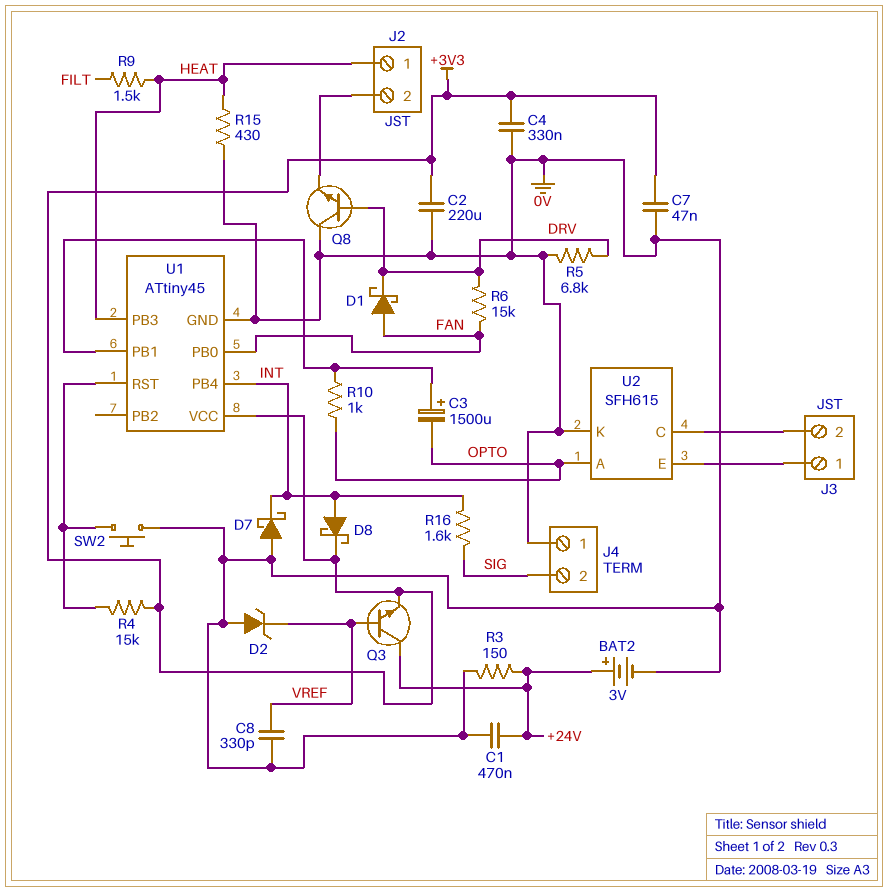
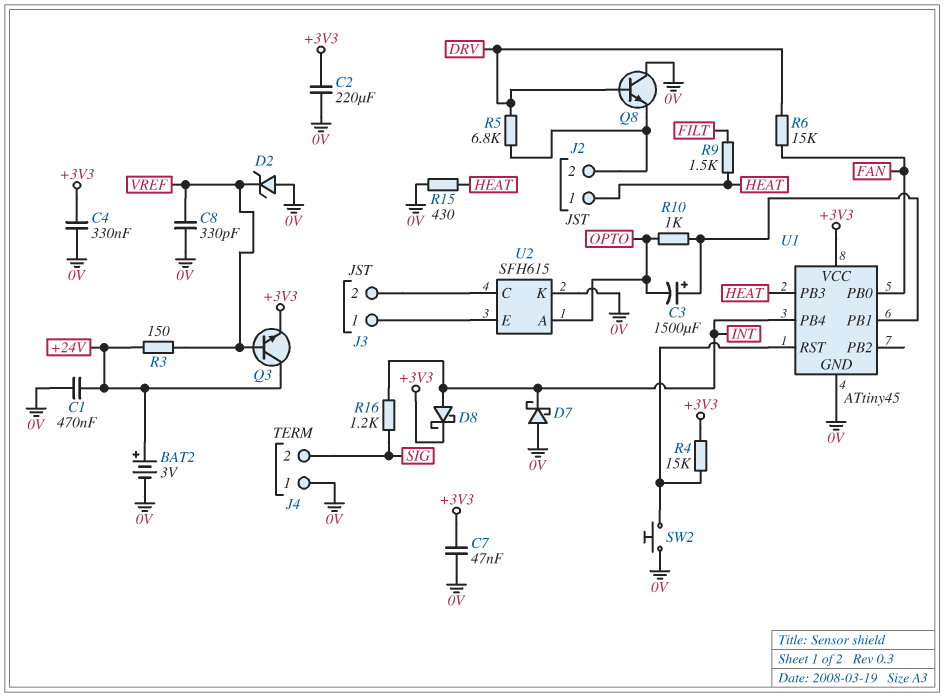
D1: schottky (A FAN, K DRV) -> none
R3: 150 (+24V, 0V) -> 150 (+24V, VREF)
R5: 6.8k (0V, DRV) -> 6.8k (DRV, J2/2)
R16: 1.6k (INT, SIG) -> 1.2k (INT, SIG)

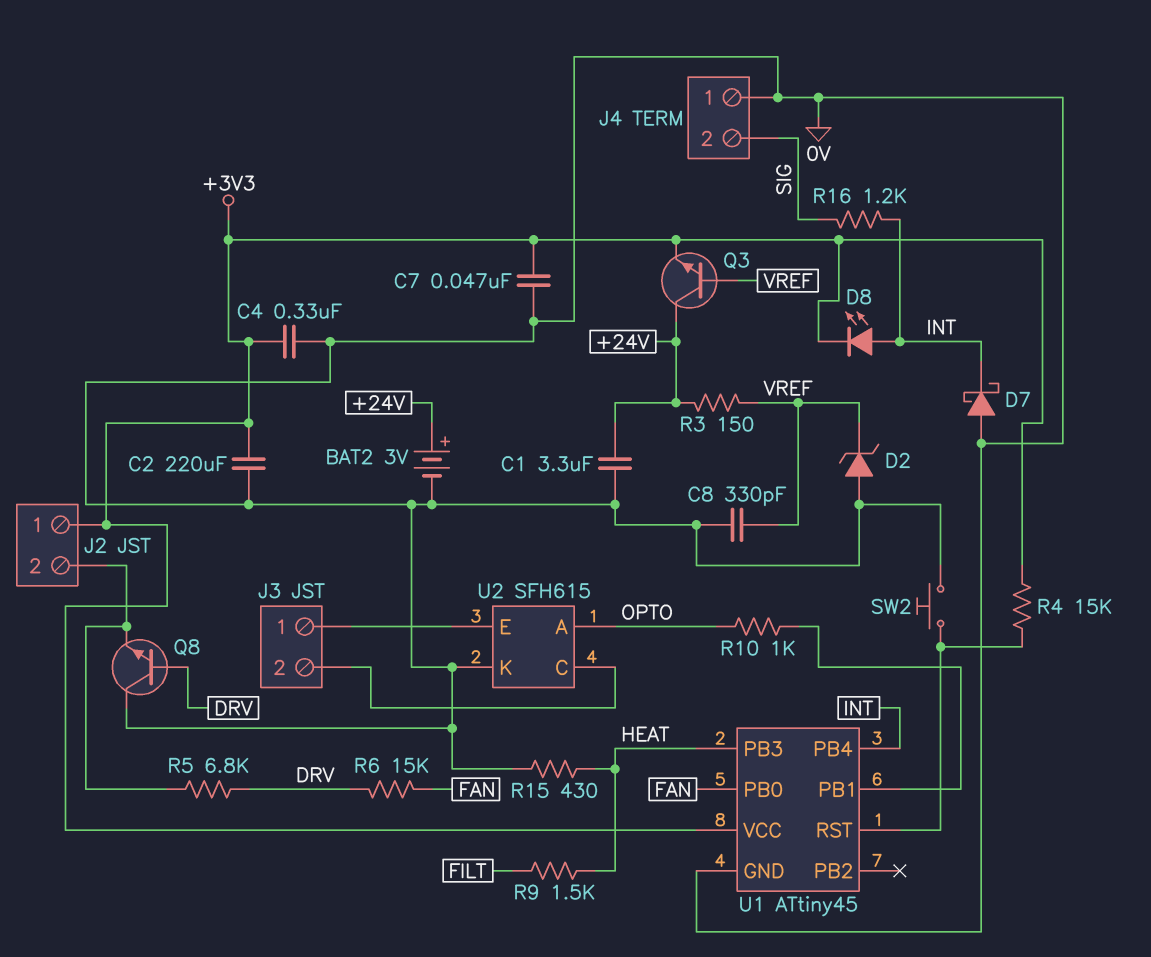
C1: 470nF (+24V, 0V) -> 3.3uF (+24V, 0V)
C3: 1500uF (plus U1/PB1, minus OPTO) -> none
D8: schottky (A INT, K +3V3) -> LED (A INT, K +3V3)
J2 pin 1: HEAT -> +3V3

